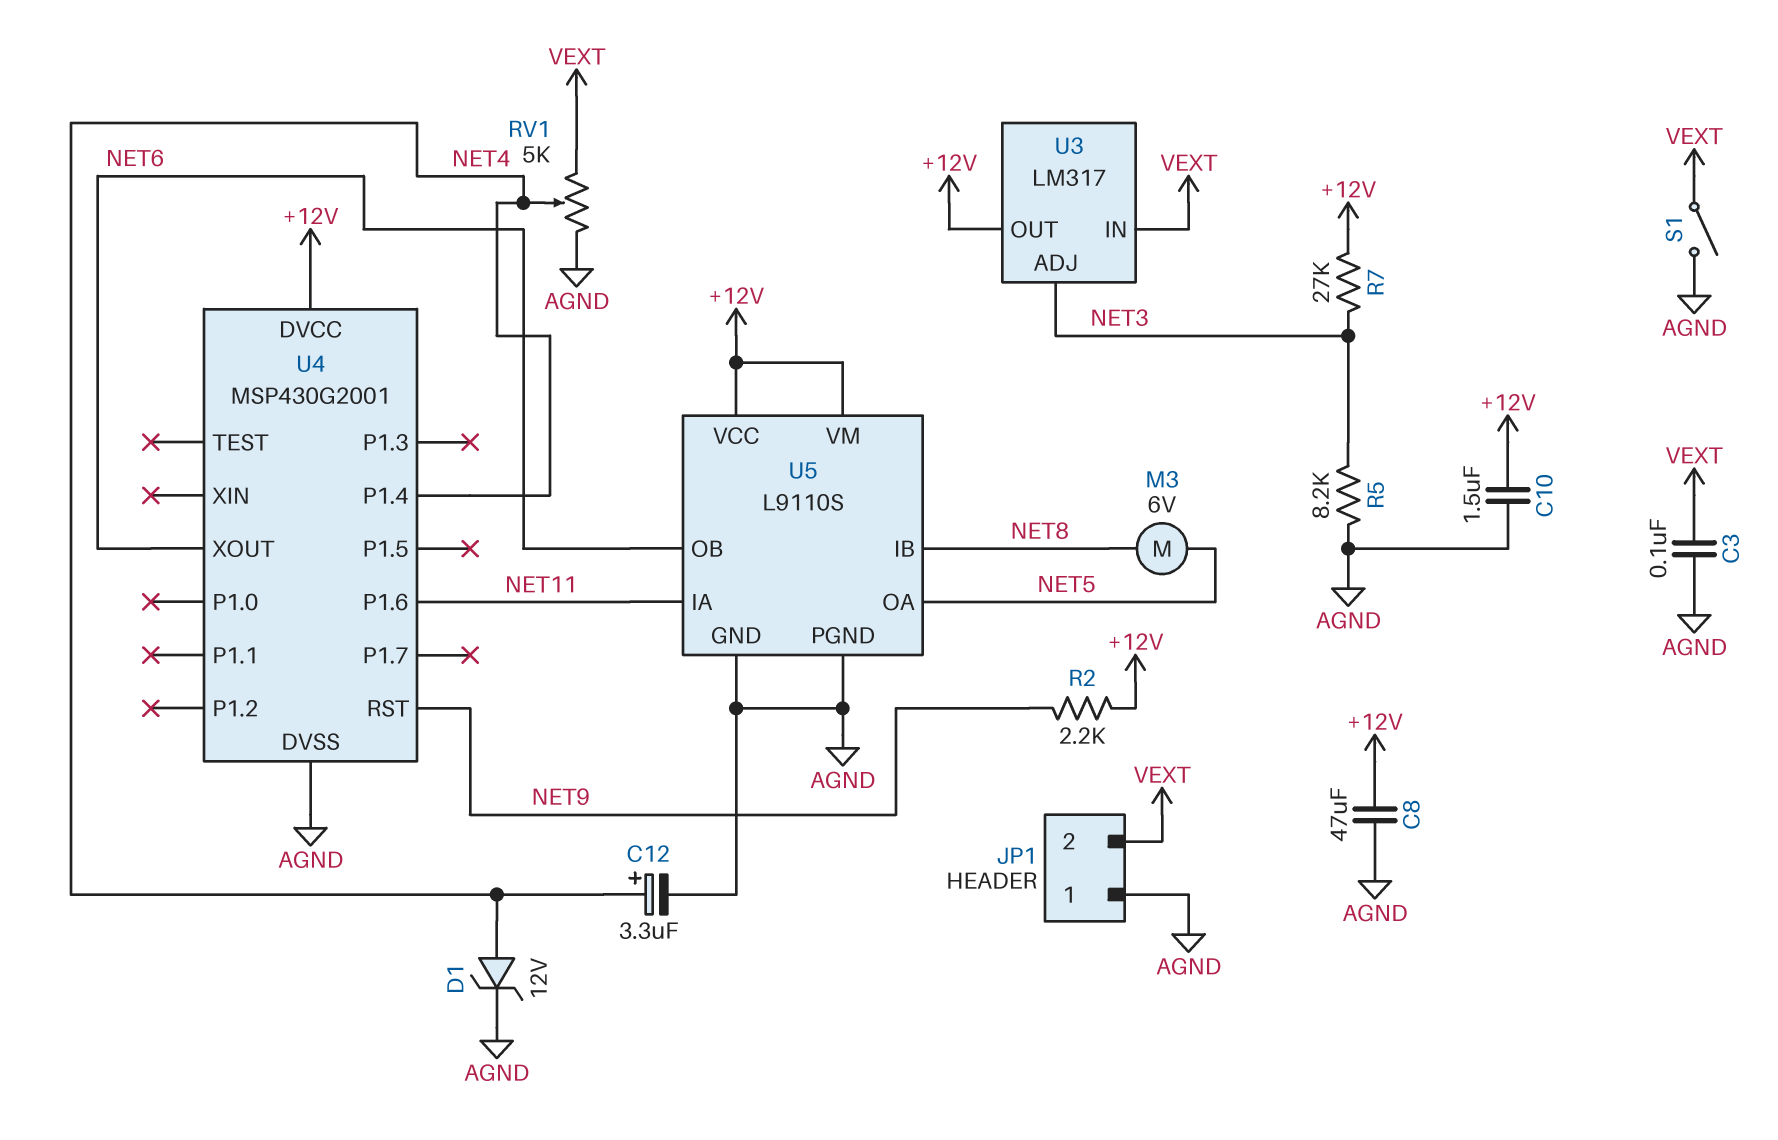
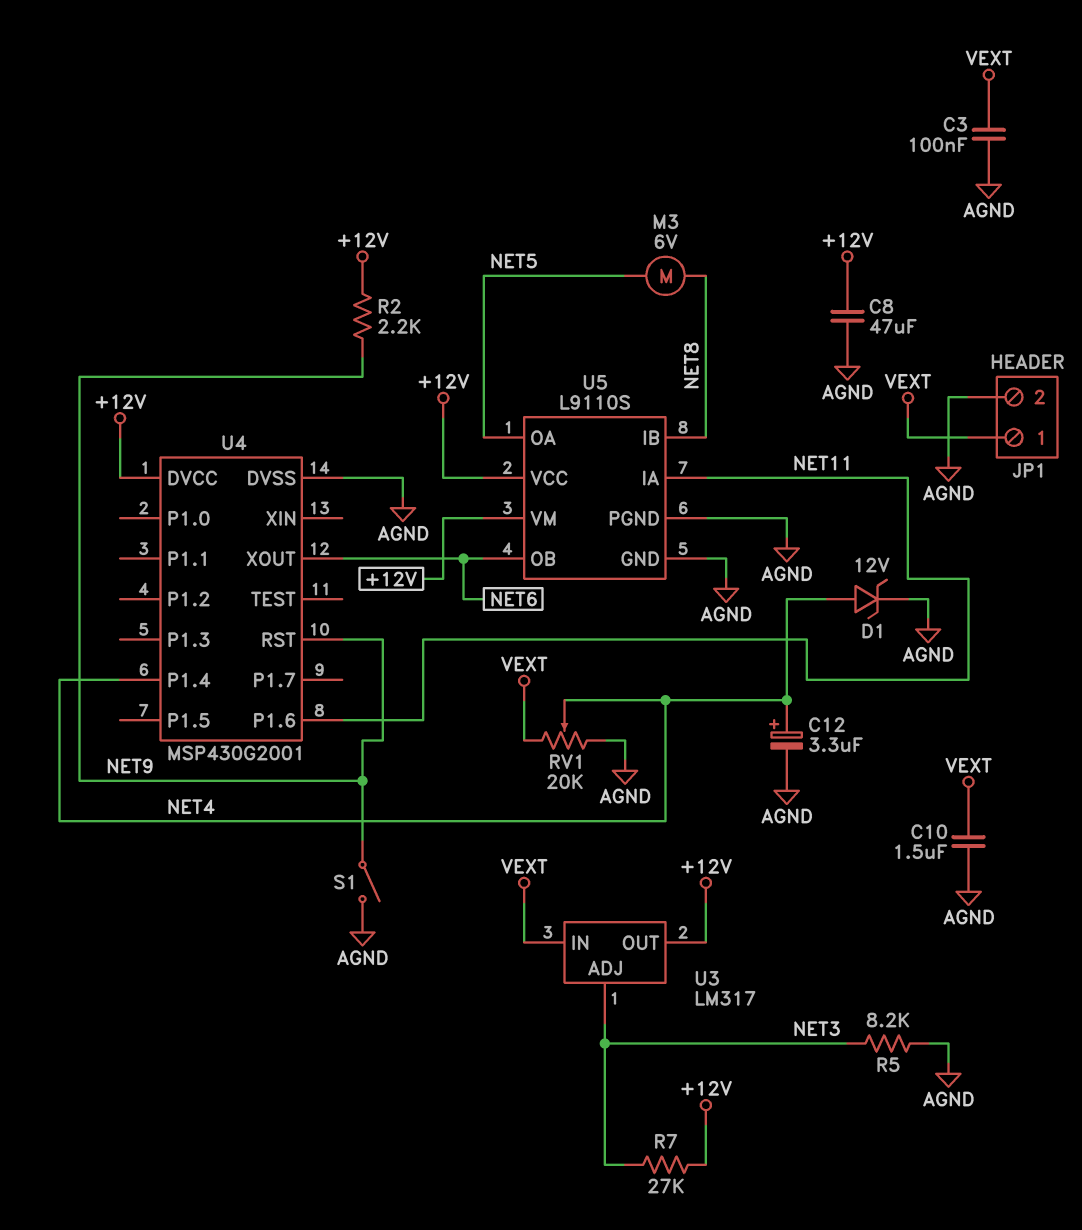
C10: 1.5uF (+12V, AGND) -> 1.5uF (AGND, VEXT)
JP1 pin 1: AGND -> VEXT
JP1 pin 2: VEXT -> AGND
RV1: 5k (AGND, VEXT, wiper NET4) -> 20k (AGND, VEXT, wiper NET4)
S1: switch (AGND, VEXT) -> switch (AGND, NET9)

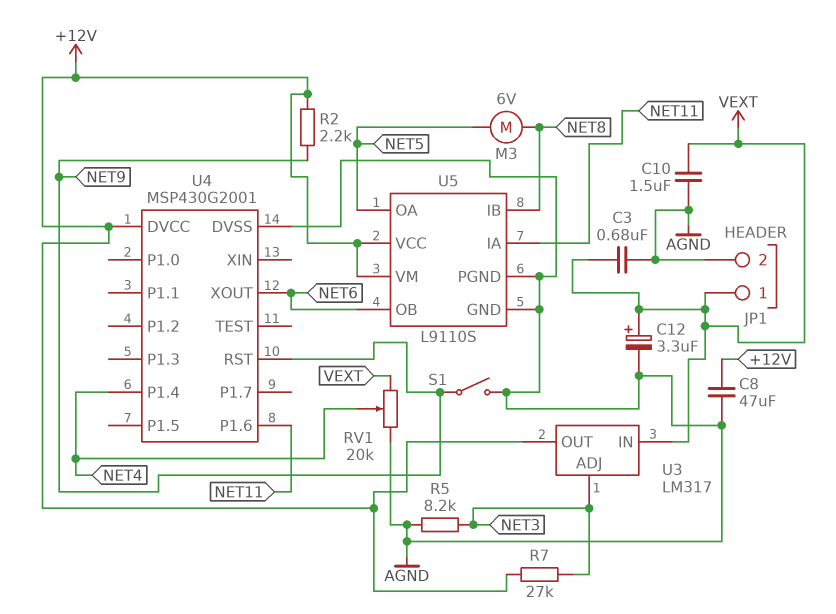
C3: 100nF (AGND, VEXT) -> 680nF (AGND, VEXT)
C12: 3.3uF (plus NET4, minus AGND) -> 3.3uF (plus VEXT, minus AGND)
D1: zener 12V (A NET4, K AGND) -> none

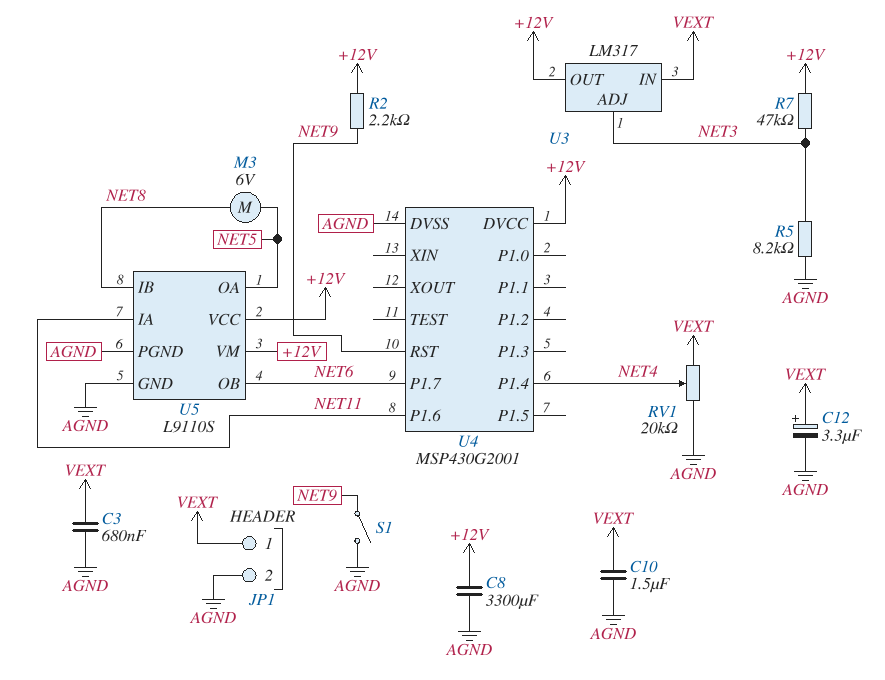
C8: 47uF (+12V, AGND) -> 3300uF (+12V, AGND)
R7: 27k (+12V, NET3) -> 47k (+12V, NET3)
U4 pin P1.7: none -> NET6
U4 pin XOUT: NET6 -> none

